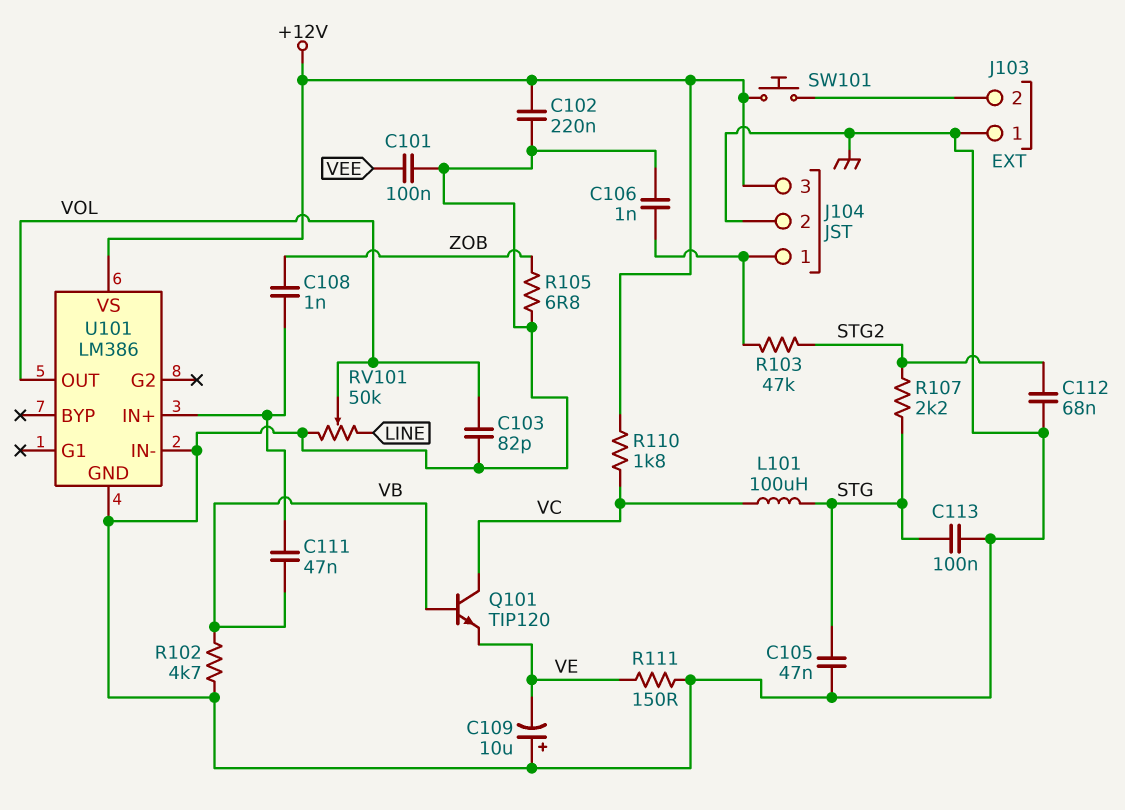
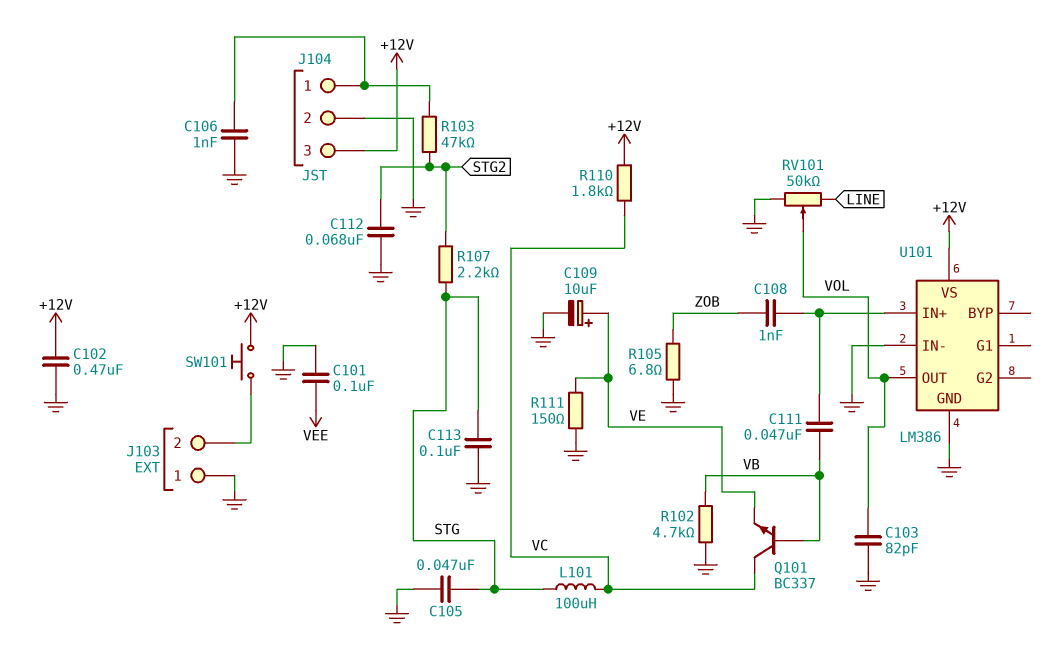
C102: 220nF (+12V, GND) -> 470nF (+12V, GND)
C109: 10uF (plus GND, minus VE) -> 10uF (plus VE, minus GND)
Q101: NPN TIP120 (B VB, C VC, E VE) -> NPN BC337 (B VB, C VC, E VE)

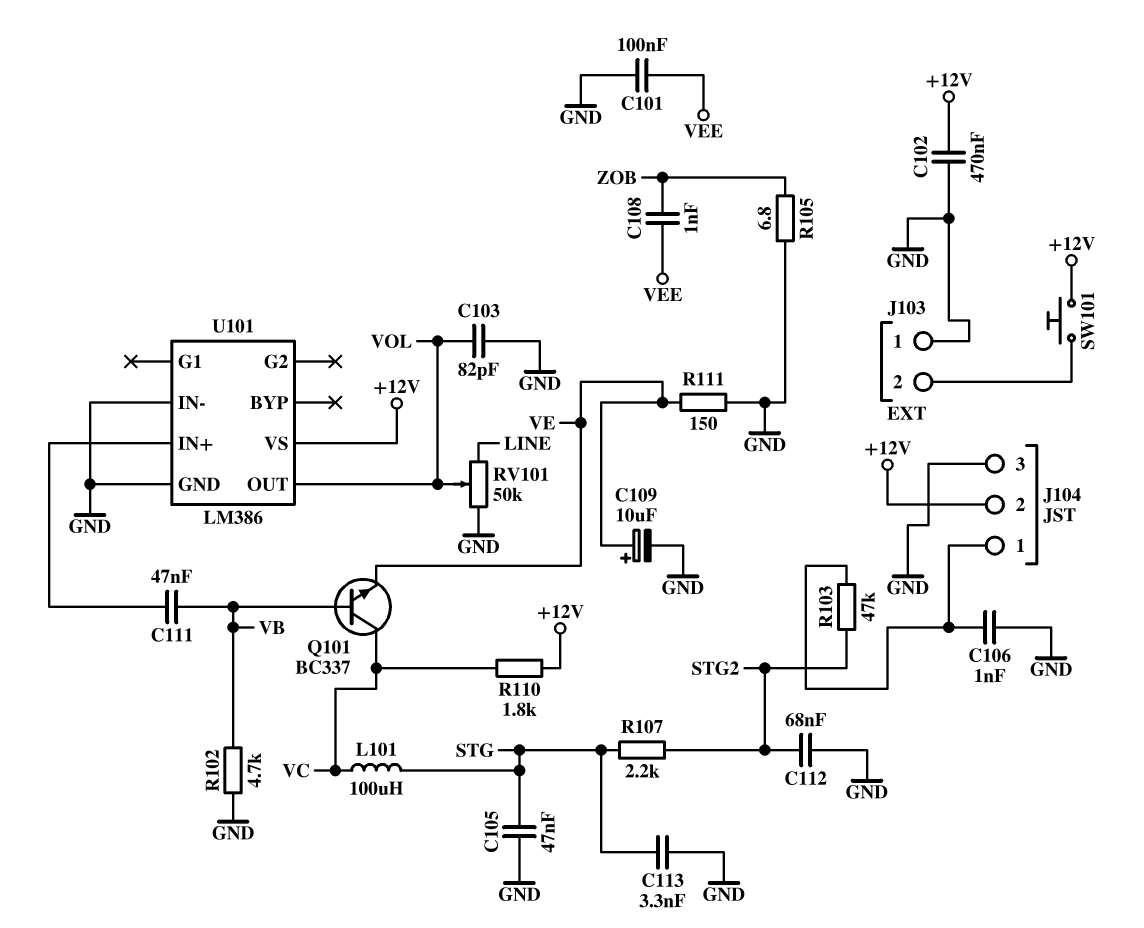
C108: 1nF (U101/IN+, ZOB) -> 1nF (VEE, ZOB)
C113: 100nF (GND, STG) -> 3.3nF (GND, STG)
J104 pin 2: GND -> +12V
J104 pin 3: +12V -> GND

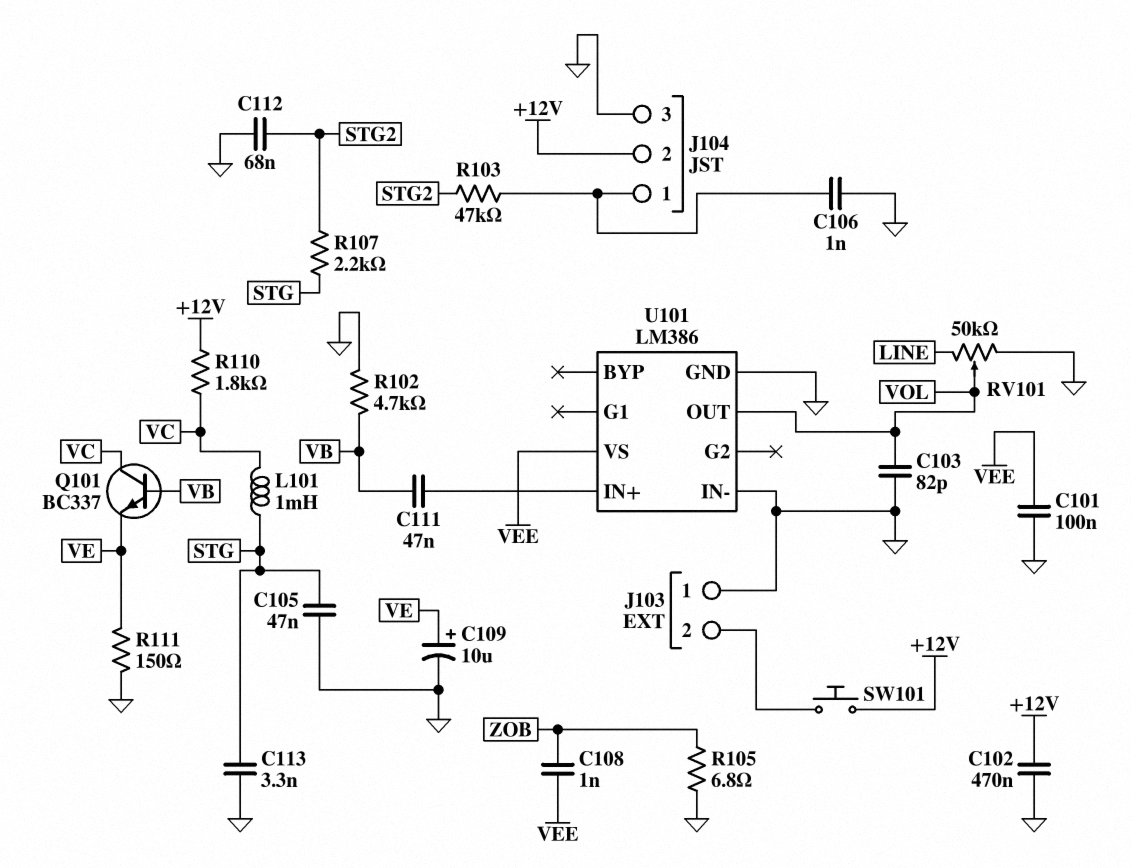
L101: 100uH (STG, VC) -> 1mH (STG, VC)
U101 pin VS: +12V -> VEE

